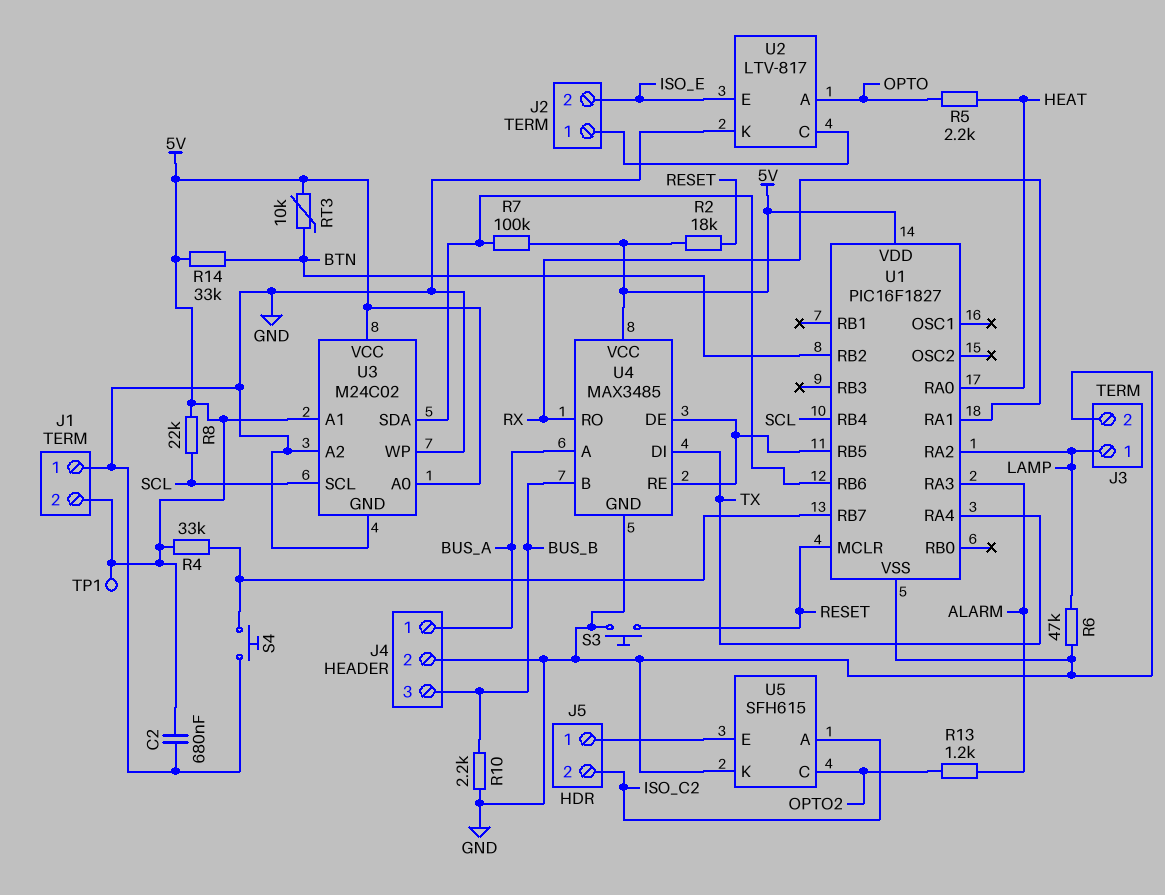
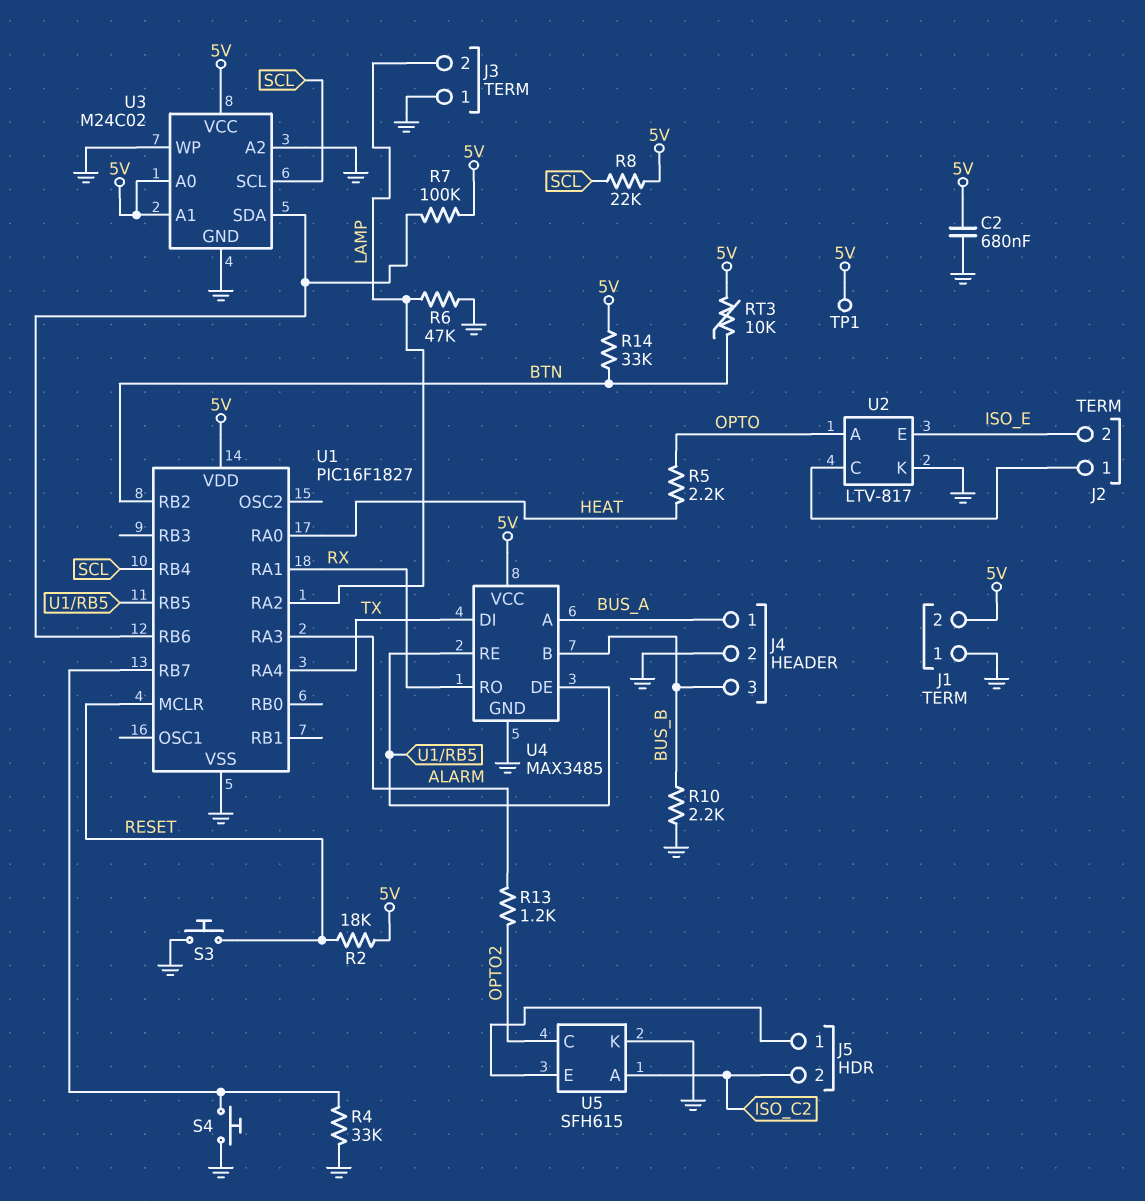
J3 pin 1: LAMP -> GND
J3 pin 2: GND -> LAMP
R4: 33k (5V, U1/RB7) -> 33k (GND, U1/RB7)

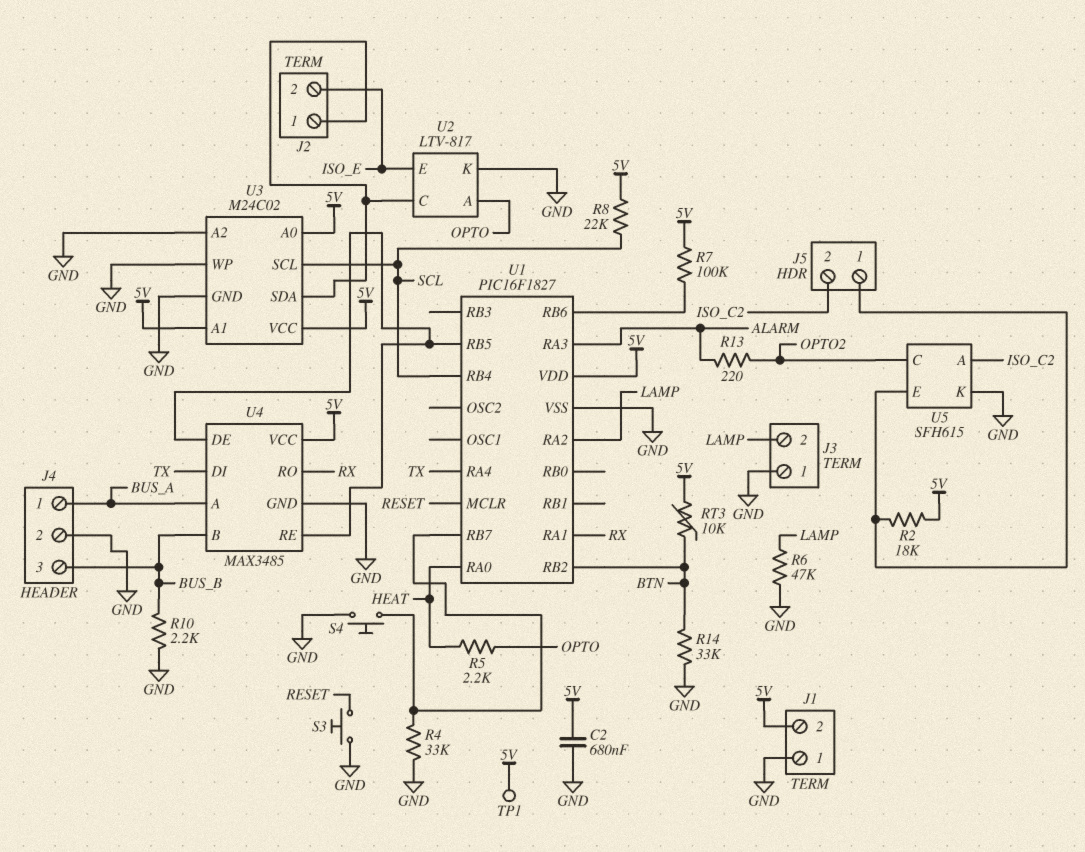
R2: 18k (5V, RESET) -> 18k (5V, J5/1)
R13: 1.2k (ALARM, OPTO2) -> 220 (ALARM, OPTO2)
R14: 33k (5V, BTN) -> 33k (BTN, GND)
U3 pin SDA: U1/RB6 -> J2/1

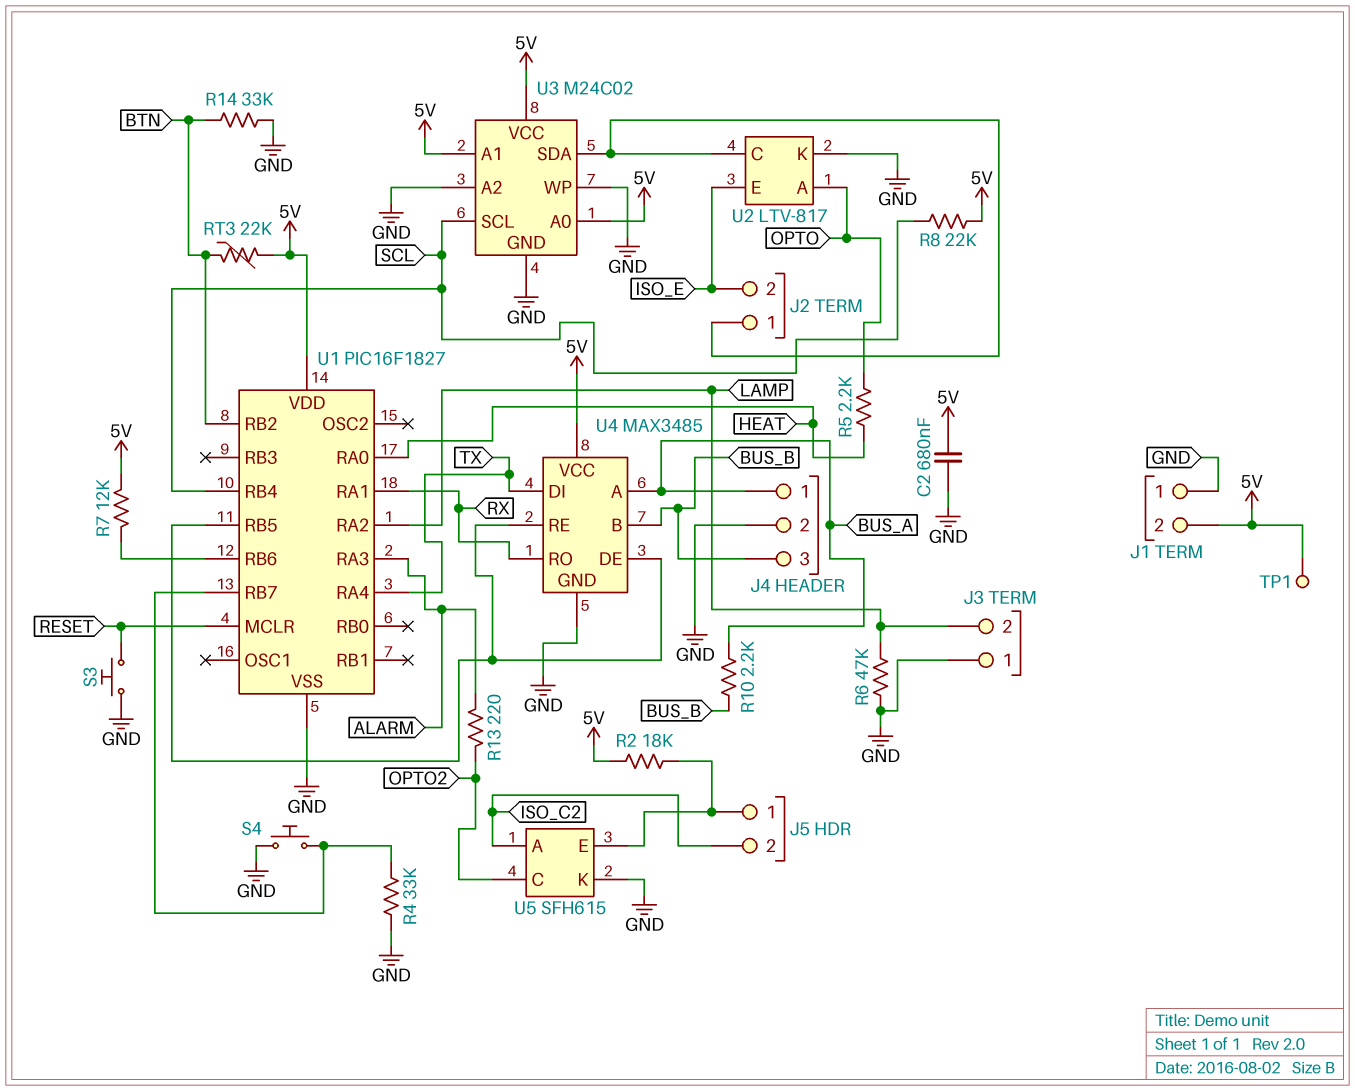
R7: 100k (5V, U1/RB6) -> 12k (5V, U1/RB6)
R10: 2.2k (BUS_B, GND) -> 2.2k (BUS_A, BUS_B)
RT3: 10k (5V, BTN) -> 22k (5V, BTN)

